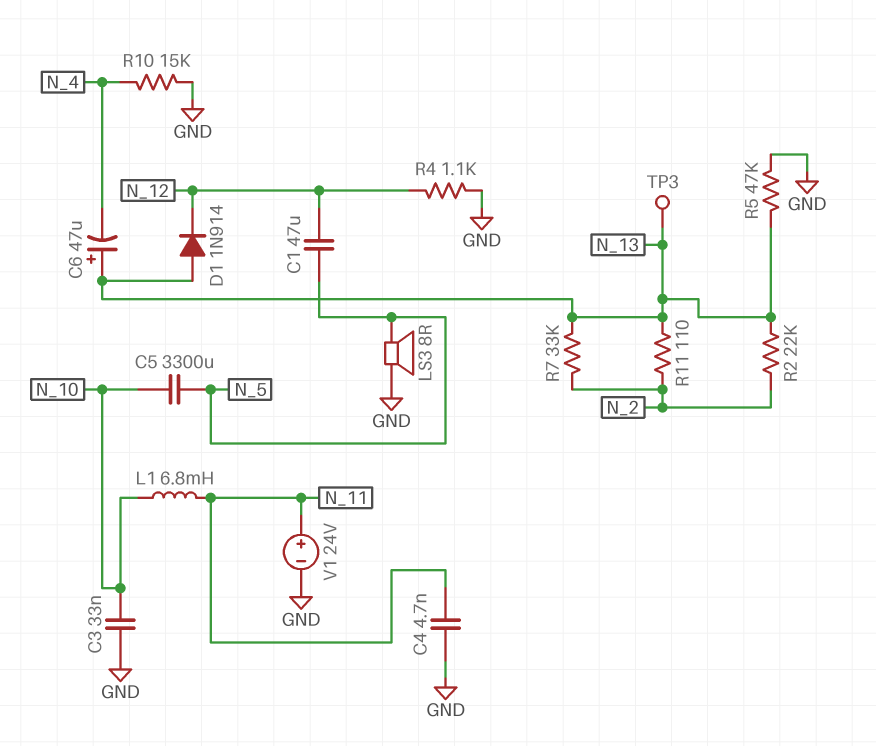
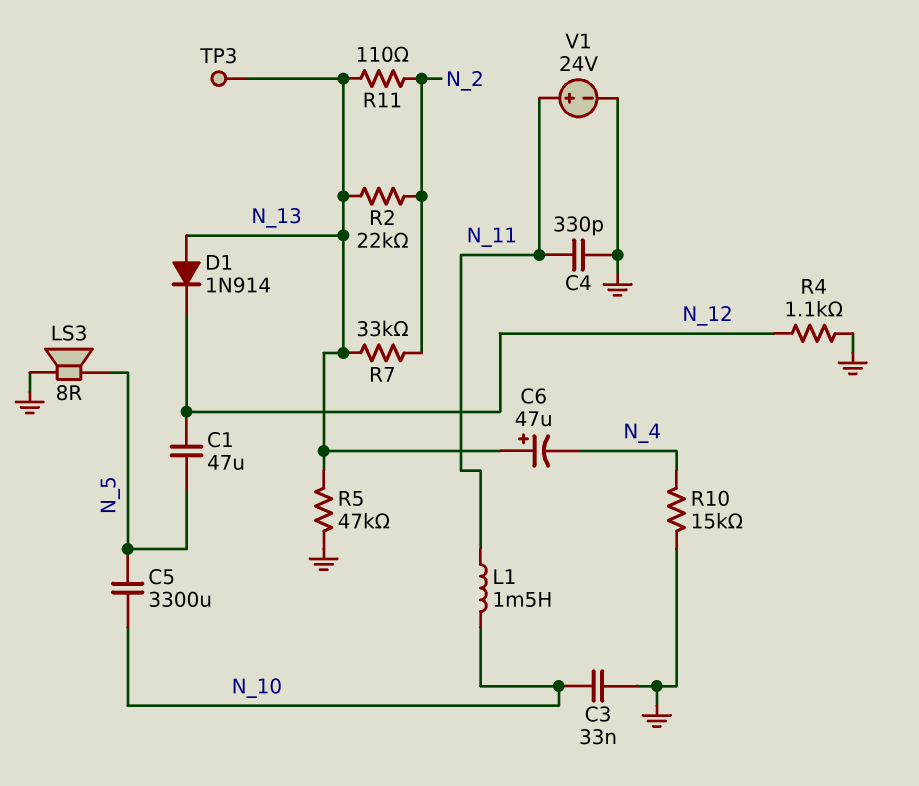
C4: 4.7nF (GND, N_11) -> 330pF (GND, N_11)
L1: 6.8mH (N_10, N_11) -> 1.5mH (N_10, N_11)

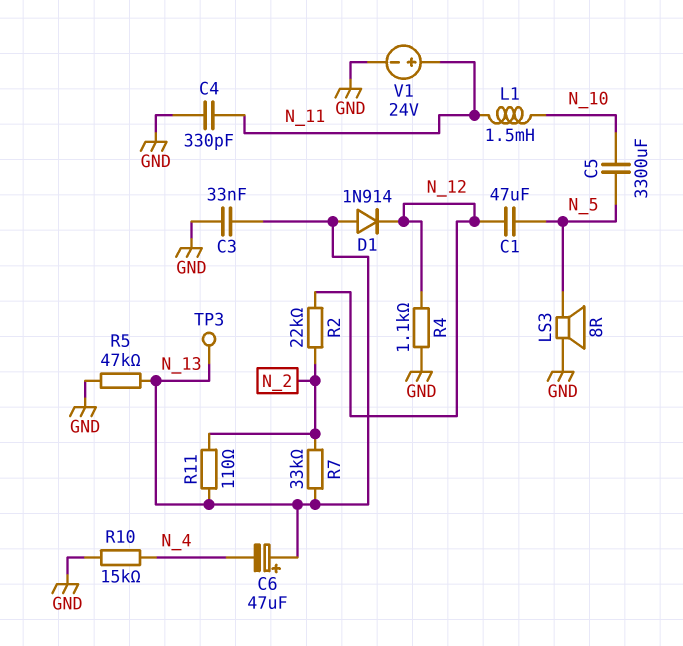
C3: 33nF (GND, N_10) -> 33nF (GND, N_13)
R2: 22k (N_2, N_13) -> 22k (N_2, N_12)

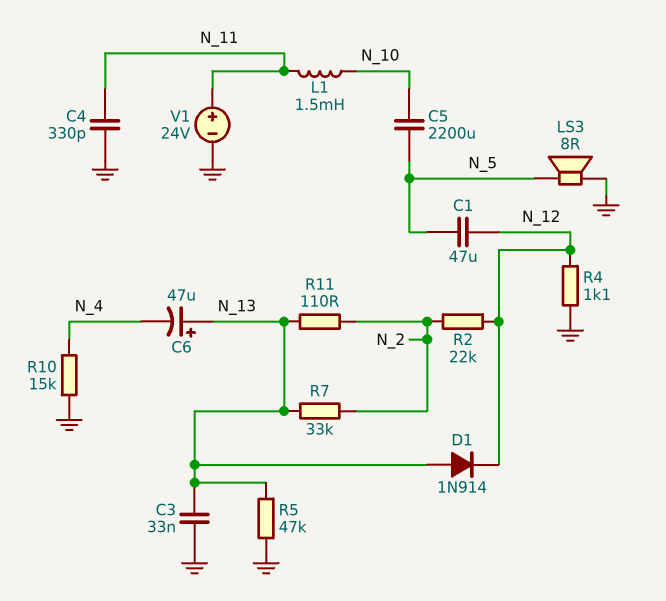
C5: 3300uF (N_5, N_10) -> 2200uF (N_5, N_10)
TP3: test point (N_13) -> none

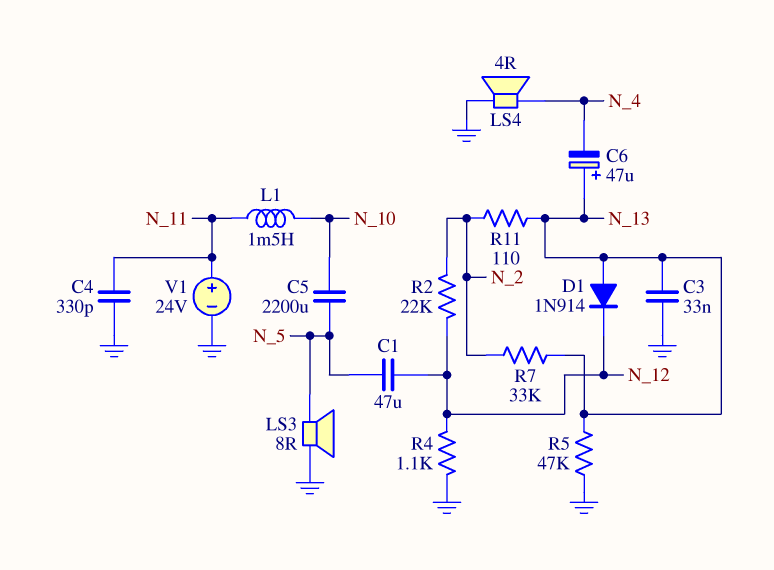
LS4: none -> speaker 4R (GND, N_4)
R10: 15k (GND, N_4) -> none

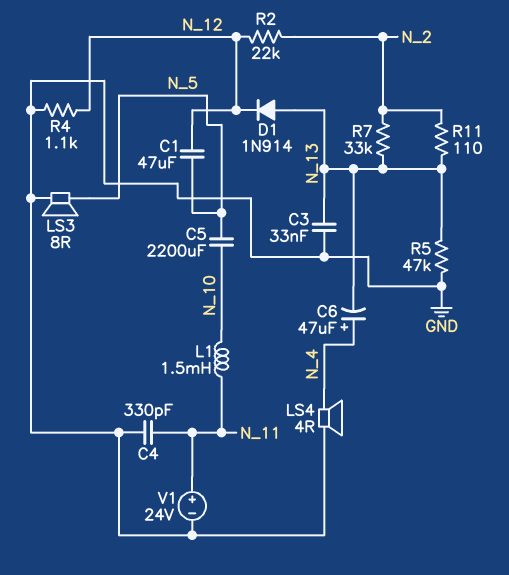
C6: 47uF (plus N_13, minus N_4) -> 47uF (plus N_4, minus N_13)

